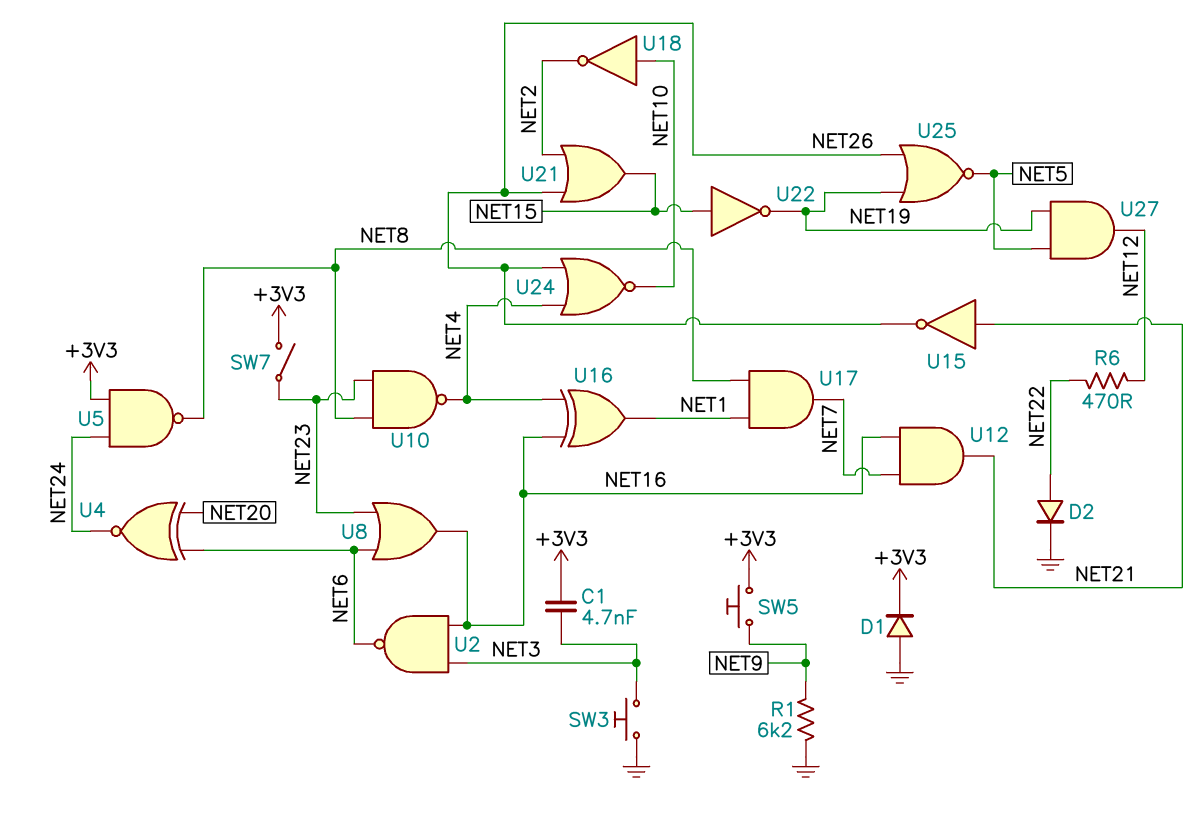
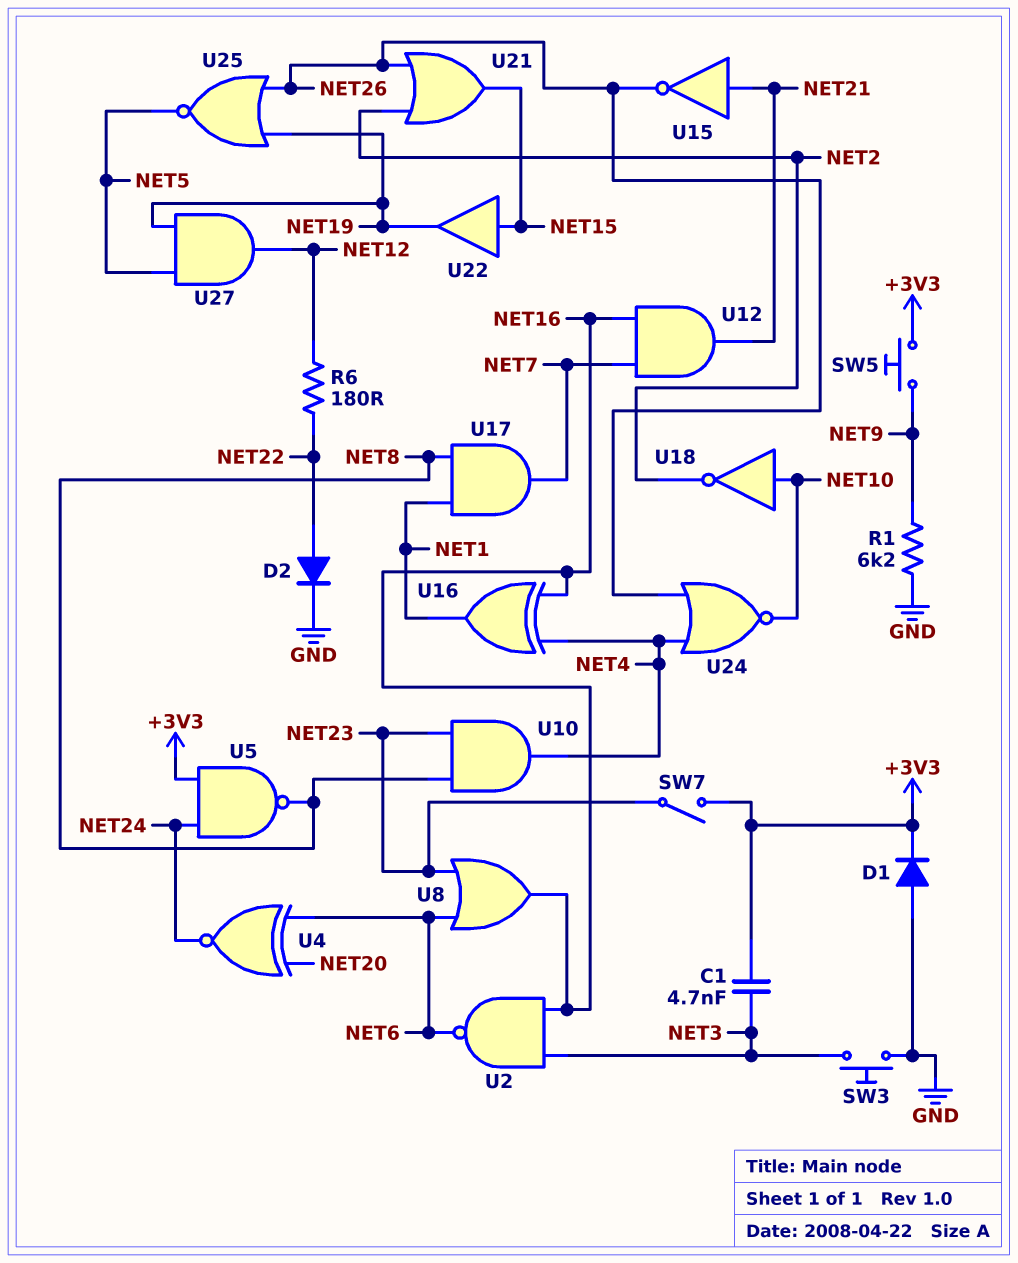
R6: 470 (NET12, NET22) -> 180 (NET12, NET22)
U10: NAND (in NET8, in NET23, out NET4) -> AND (in NET8, in NET23, out NET4)
U22: NOT (in NET15, out NET19) -> buffer (in NET15, out NET19)

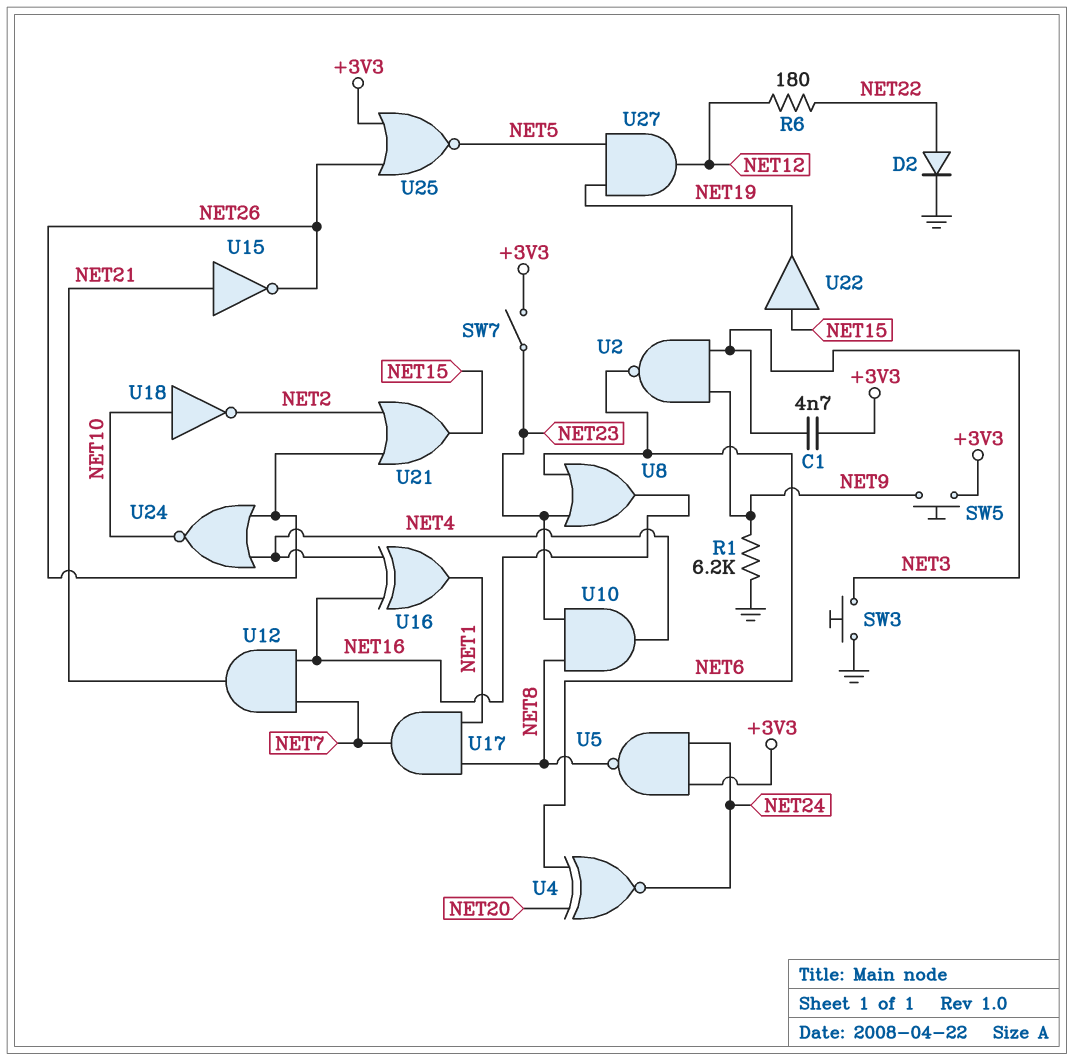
D1: diode (A GND, K +3V3) -> none
U2: NAND (in NET3, in NET16, out NET6) -> NAND (in NET3, in NET9, out NET6)
U25: NOR (in NET19, in NET26, out NET5) -> NOR (in +3V3, in NET26, out NET5)

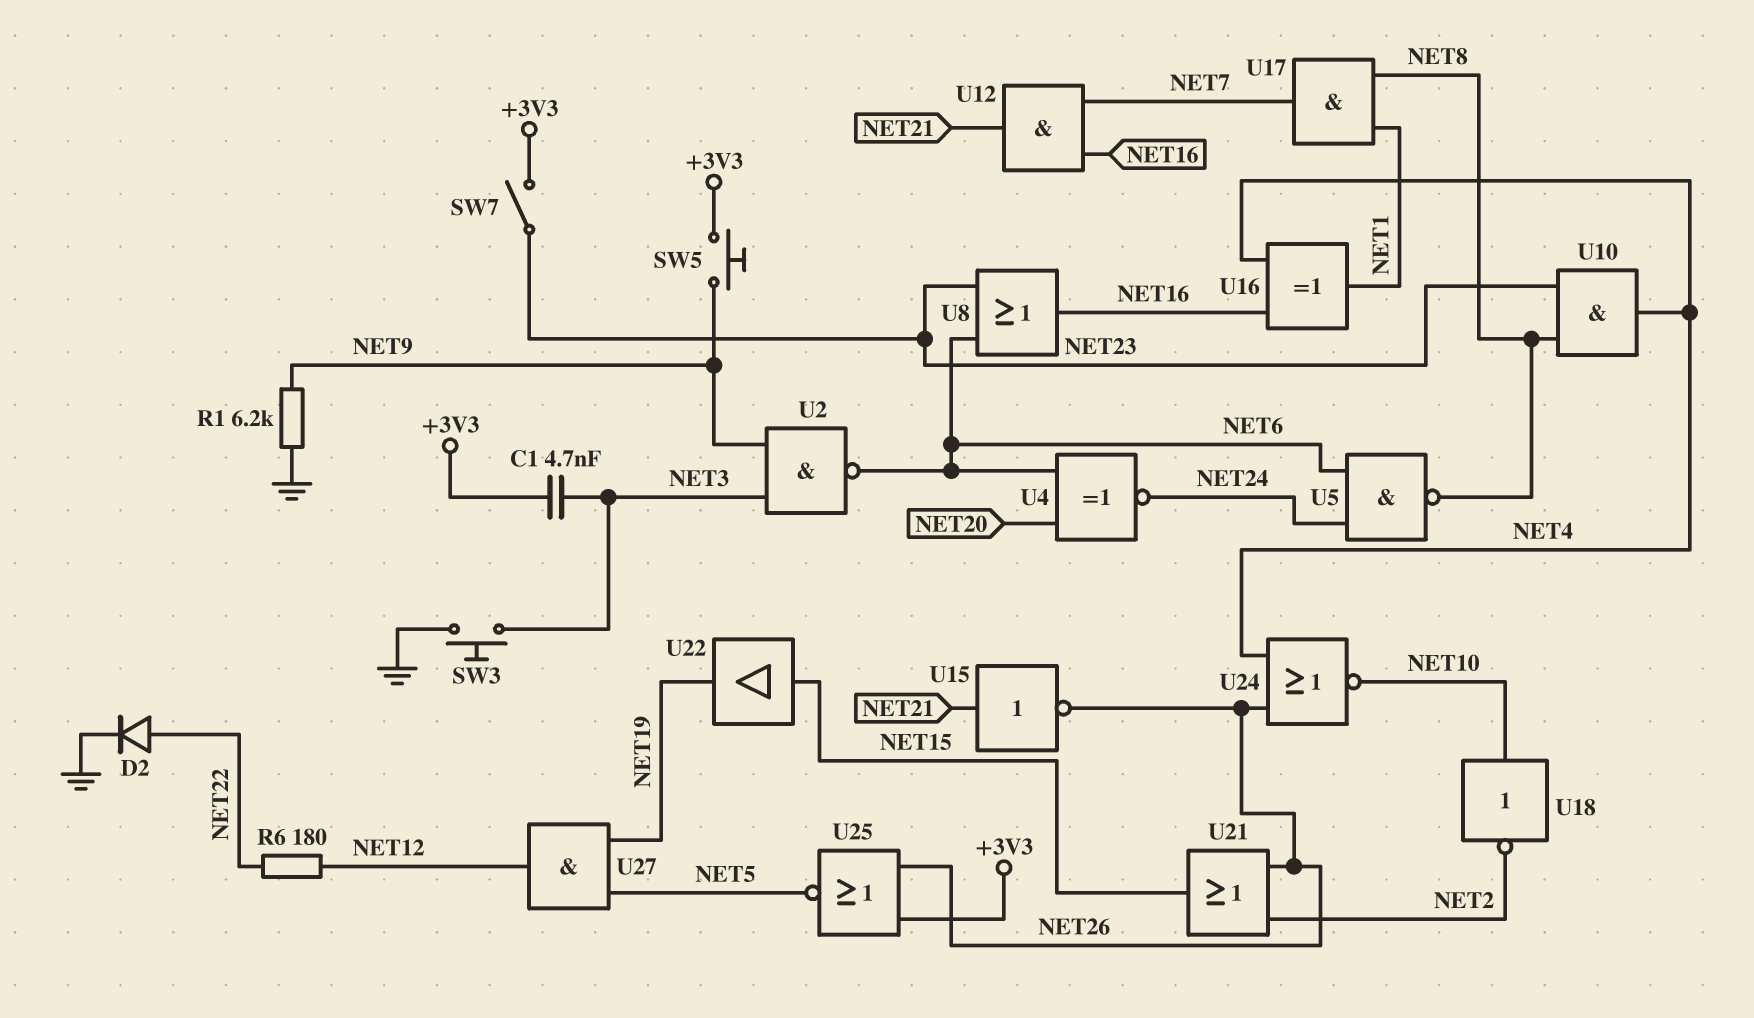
U5: NAND (in +3V3, in NET24, out NET8) -> NAND (in NET6, in NET24, out NET8)

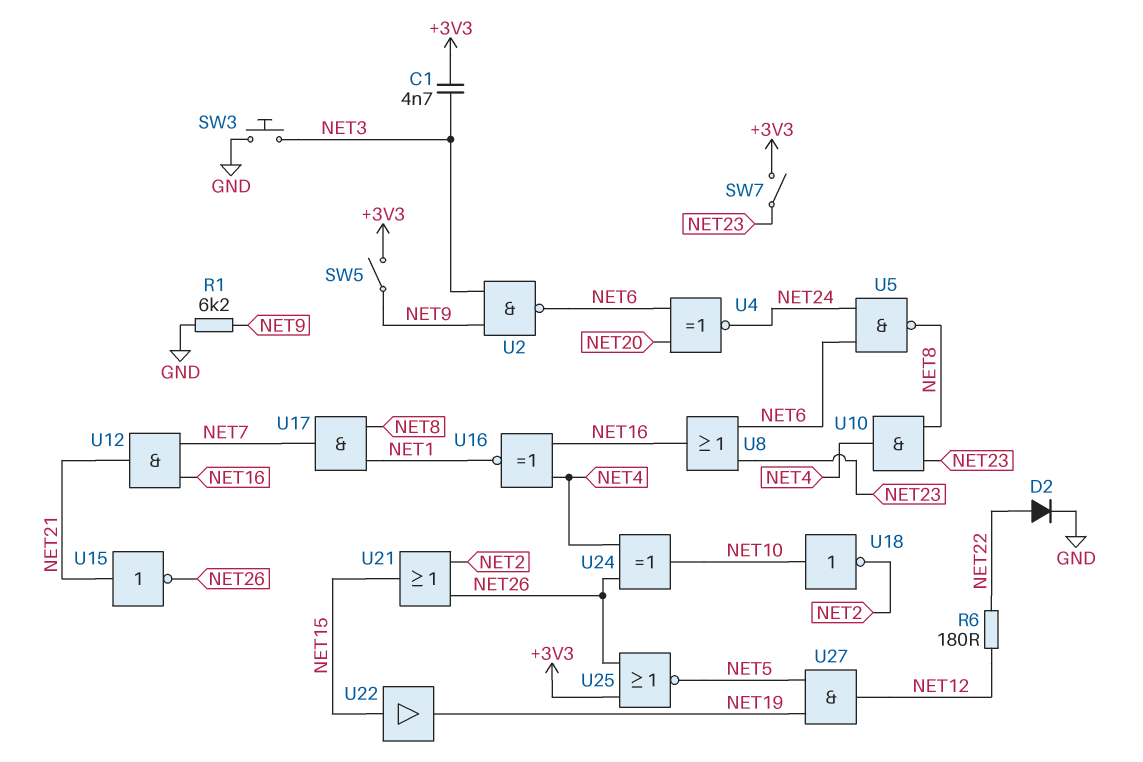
SW5: button (+3V3, NET9) -> switch (+3V3, NET9)
U16: XOR (in NET4, in NET16, out NET1) -> XNOR (in NET4, in NET16, out NET1)
U24: NOR (in NET4, in NET26, out NET10) -> XOR (in NET4, in NET26, out NET10)

